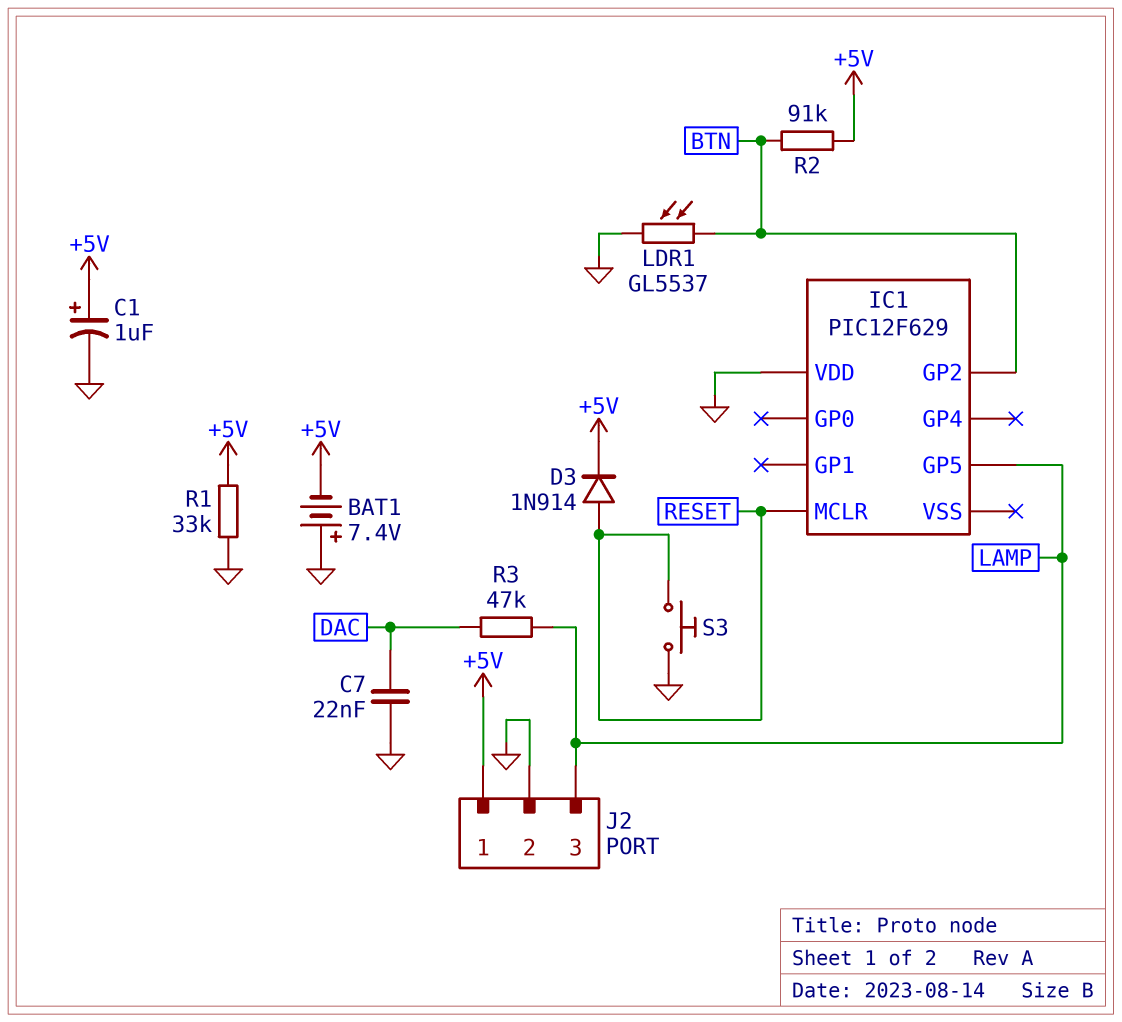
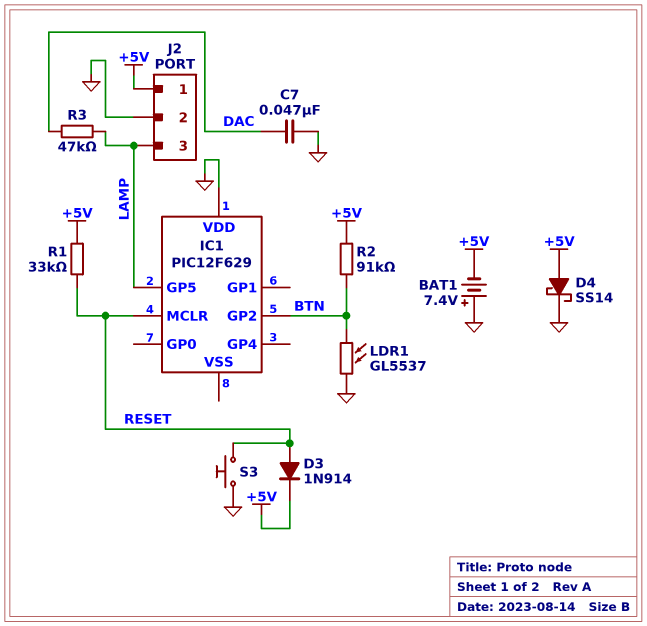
C1: 1uF (plus +5V, minus GND) -> none
C7: 22nF (DAC, GND) -> 47nF (DAC, GND)
D4: none -> schottky SS14 (A +5V, K GND)
R1: 33k (+5V, GND) -> 33k (+5V, RESET)

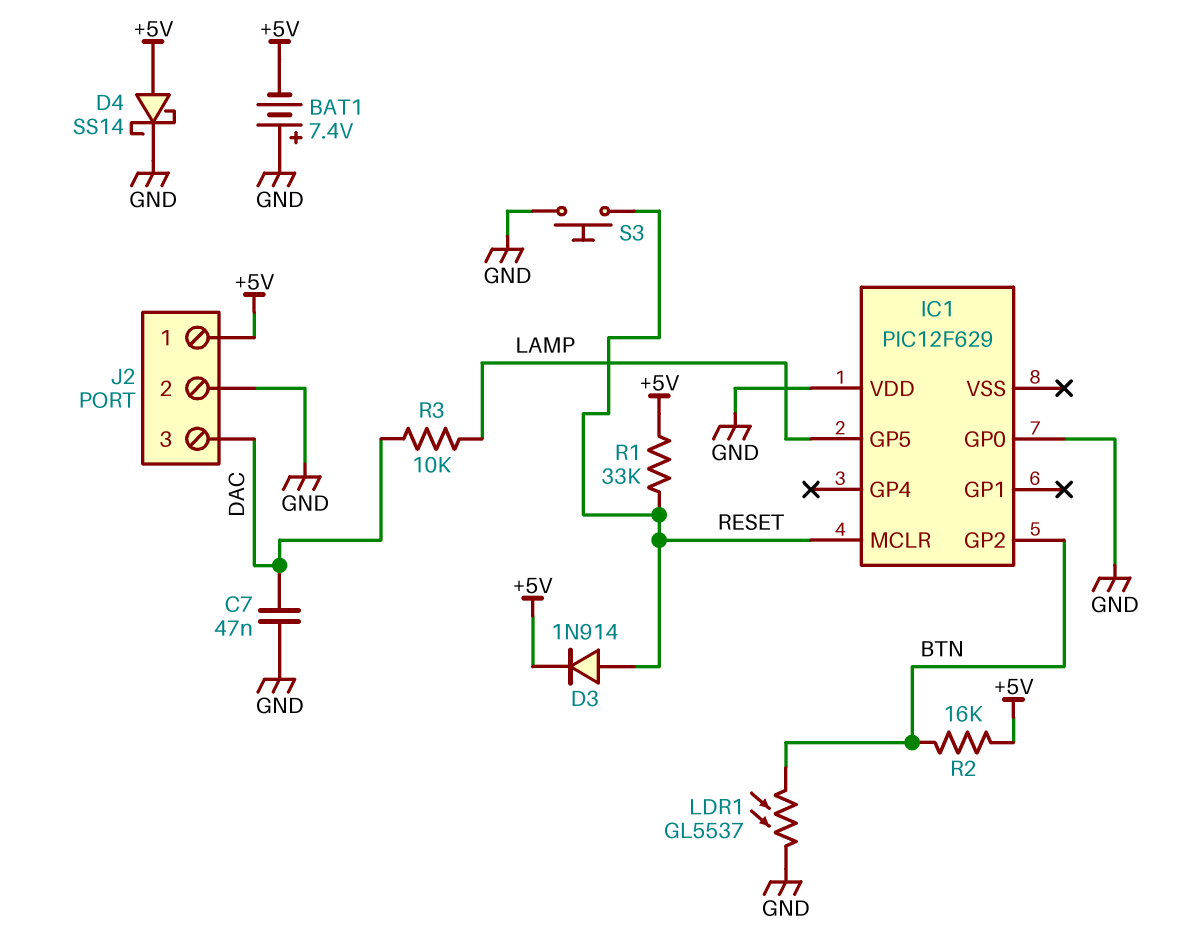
IC1 pin GP0: none -> GND
J2 pin 3: LAMP -> DAC
R2: 91k (+5V, BTN) -> 16k (+5V, BTN)
R3: 47k (DAC, LAMP) -> 10k (DAC, LAMP)

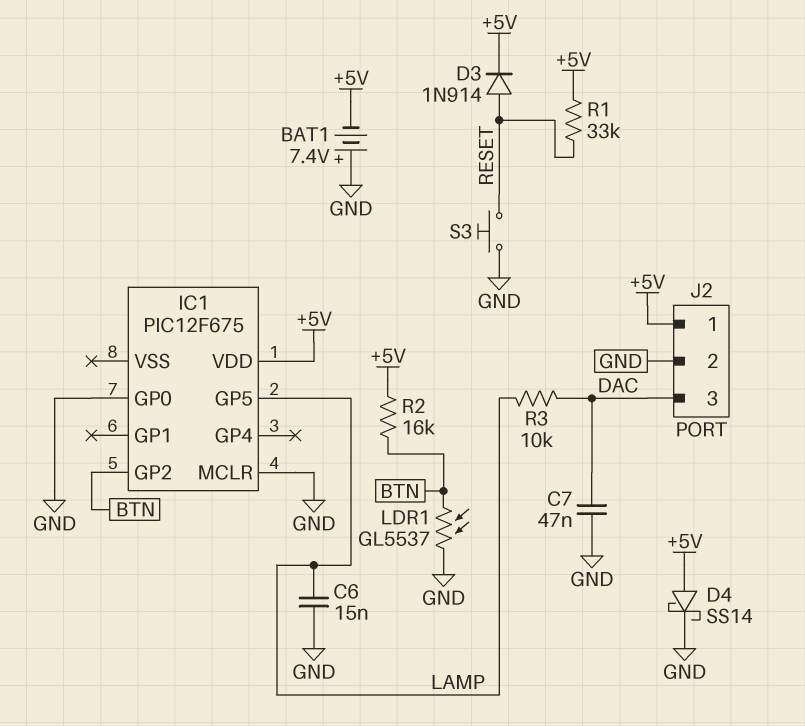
C6: none -> 15nF (GND, LAMP)
IC1: PIC12F629 -> PIC12F675
IC1 pin MCLR: RESET -> GND
IC1 pin VDD: GND -> +5V

